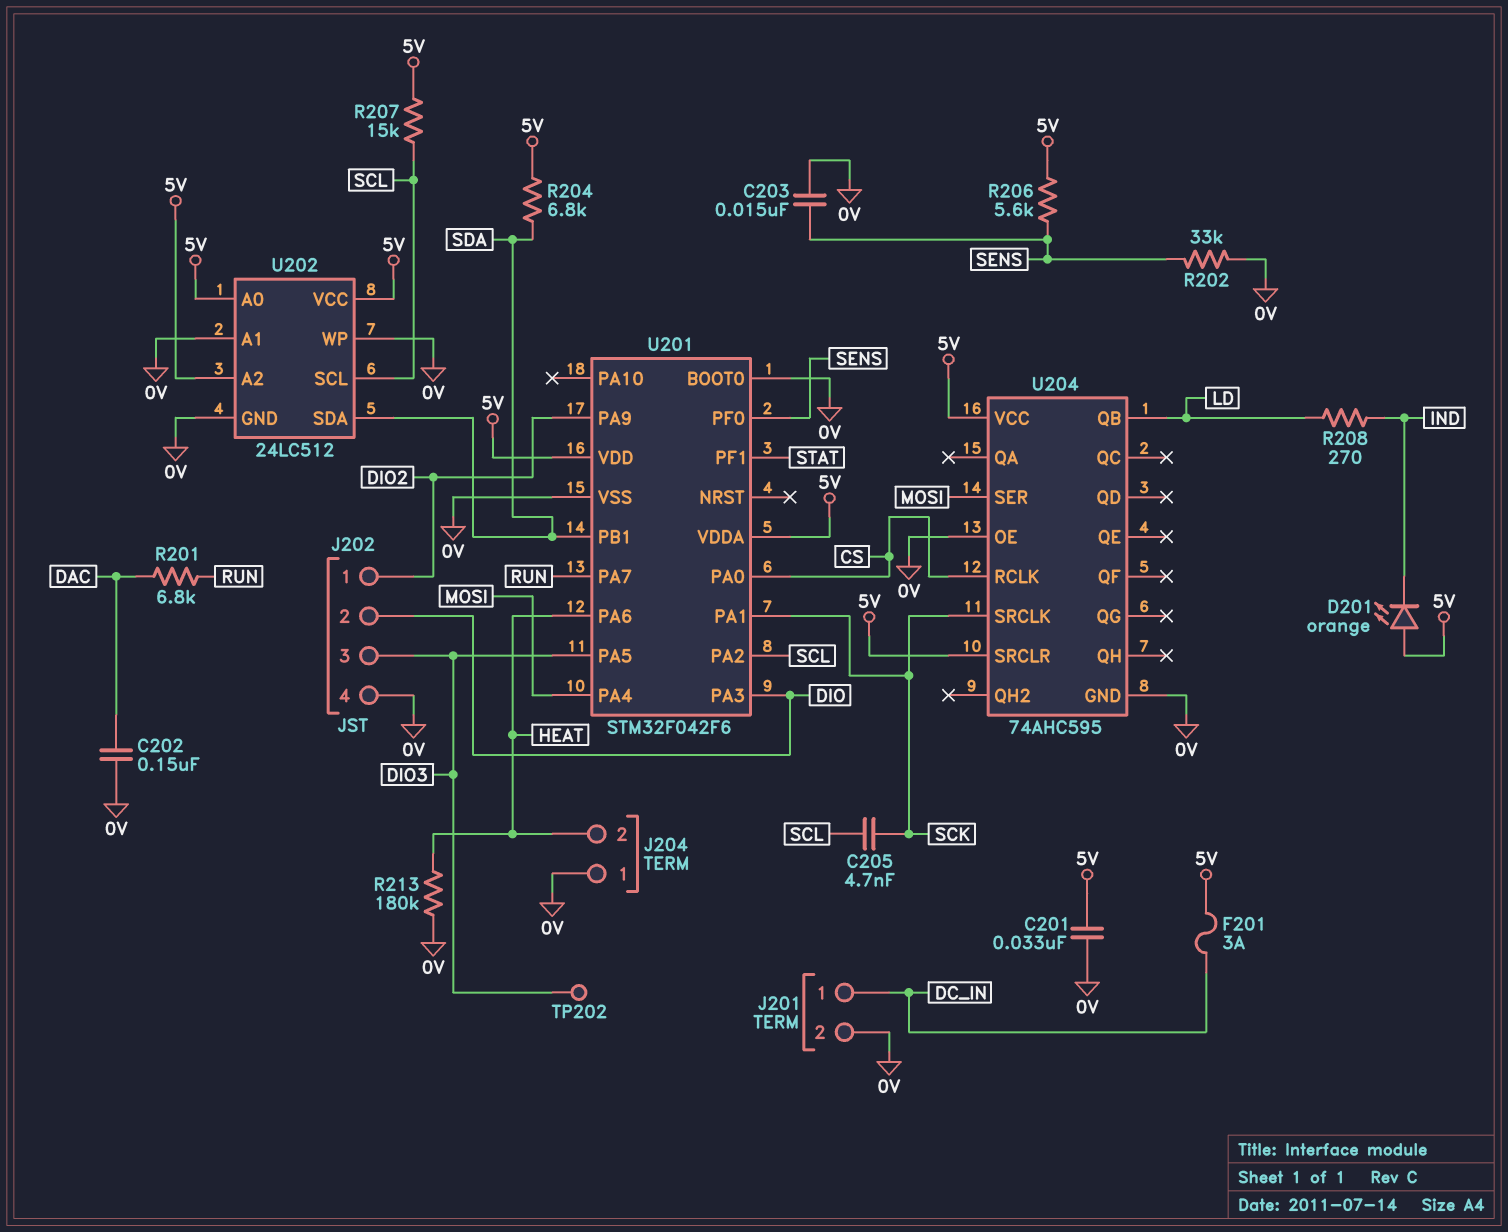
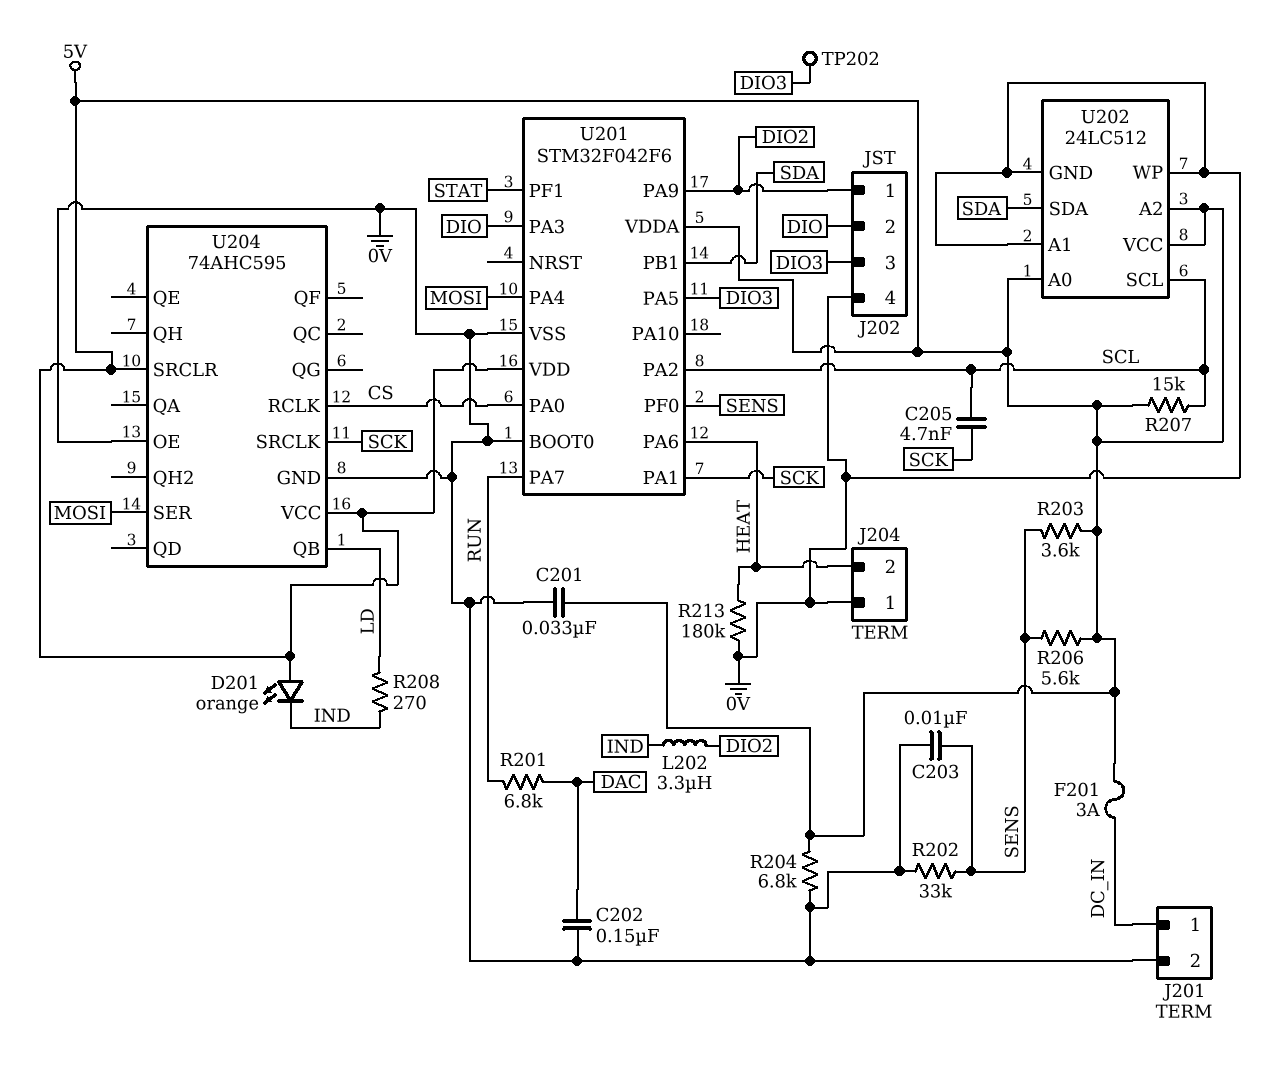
C203: 15nF (0V, SENS) -> 10nF (0V, SENS)
L202: none -> 3.3uH (DIO2, IND)
R203: none -> 3.6k (5V, SENS)
R204: 6.8k (5V, SDA) -> 6.8k (0V, 5V)

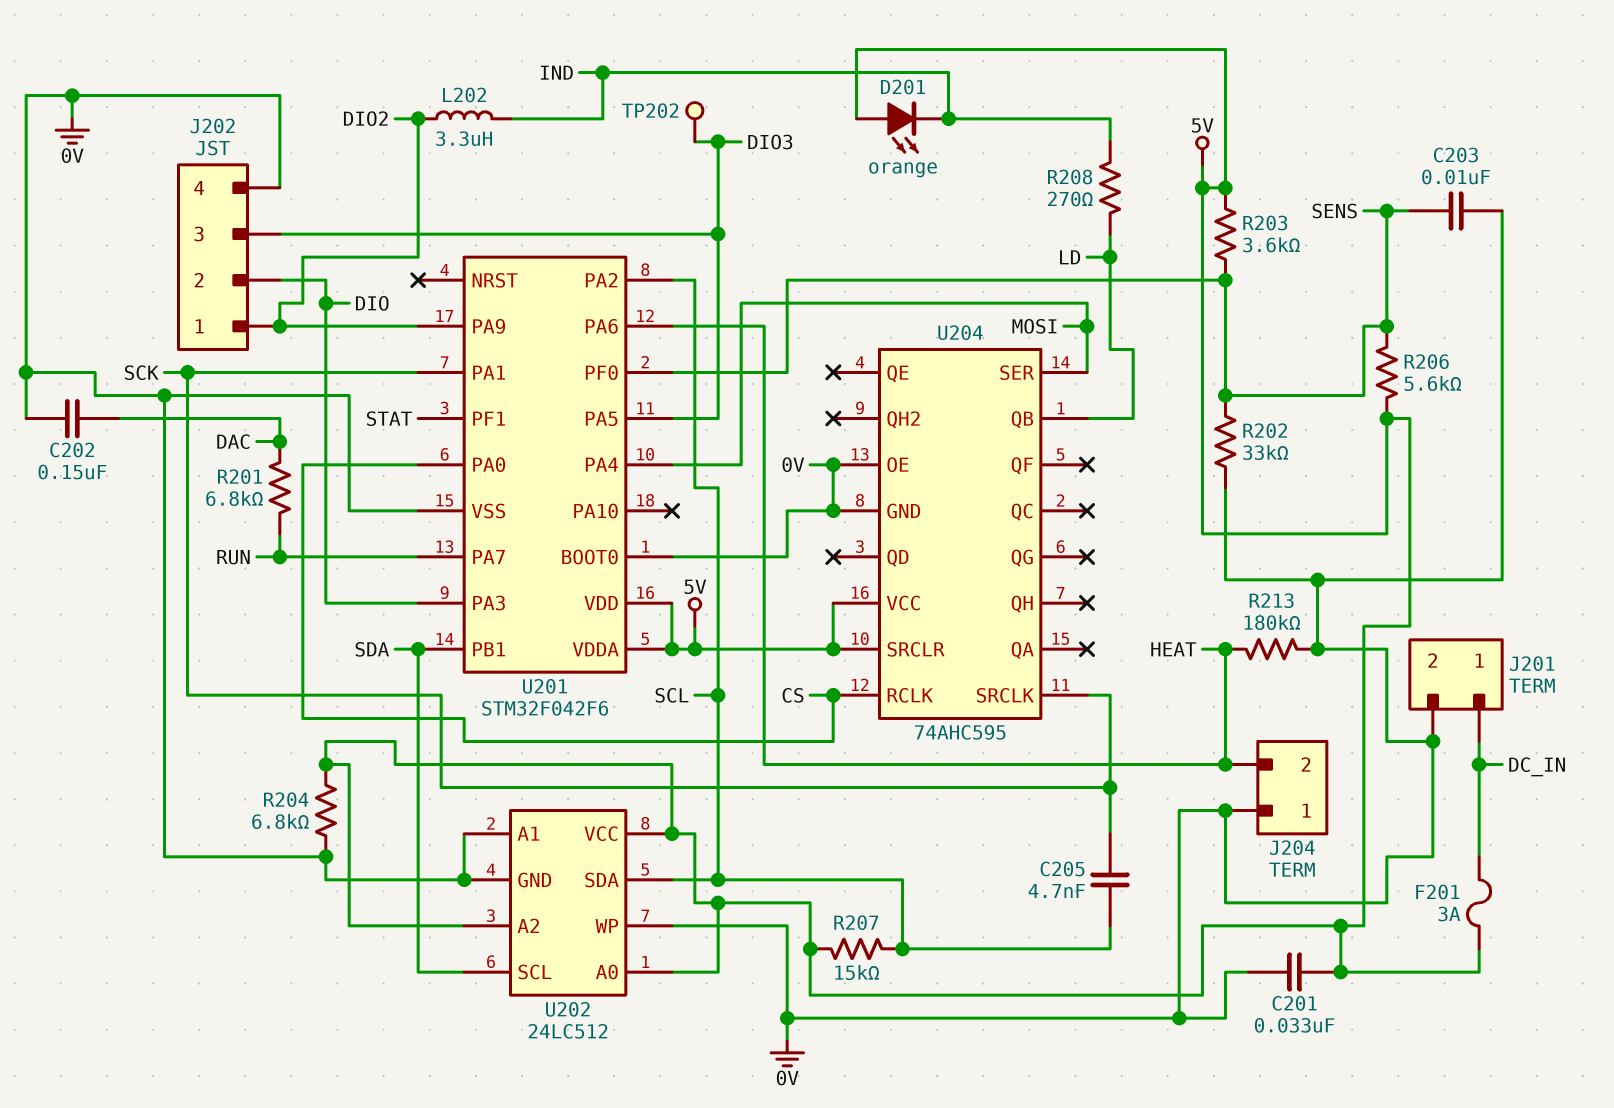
U202 pin SCL: SCL -> SDA
U202 pin SDA: SDA -> SCL

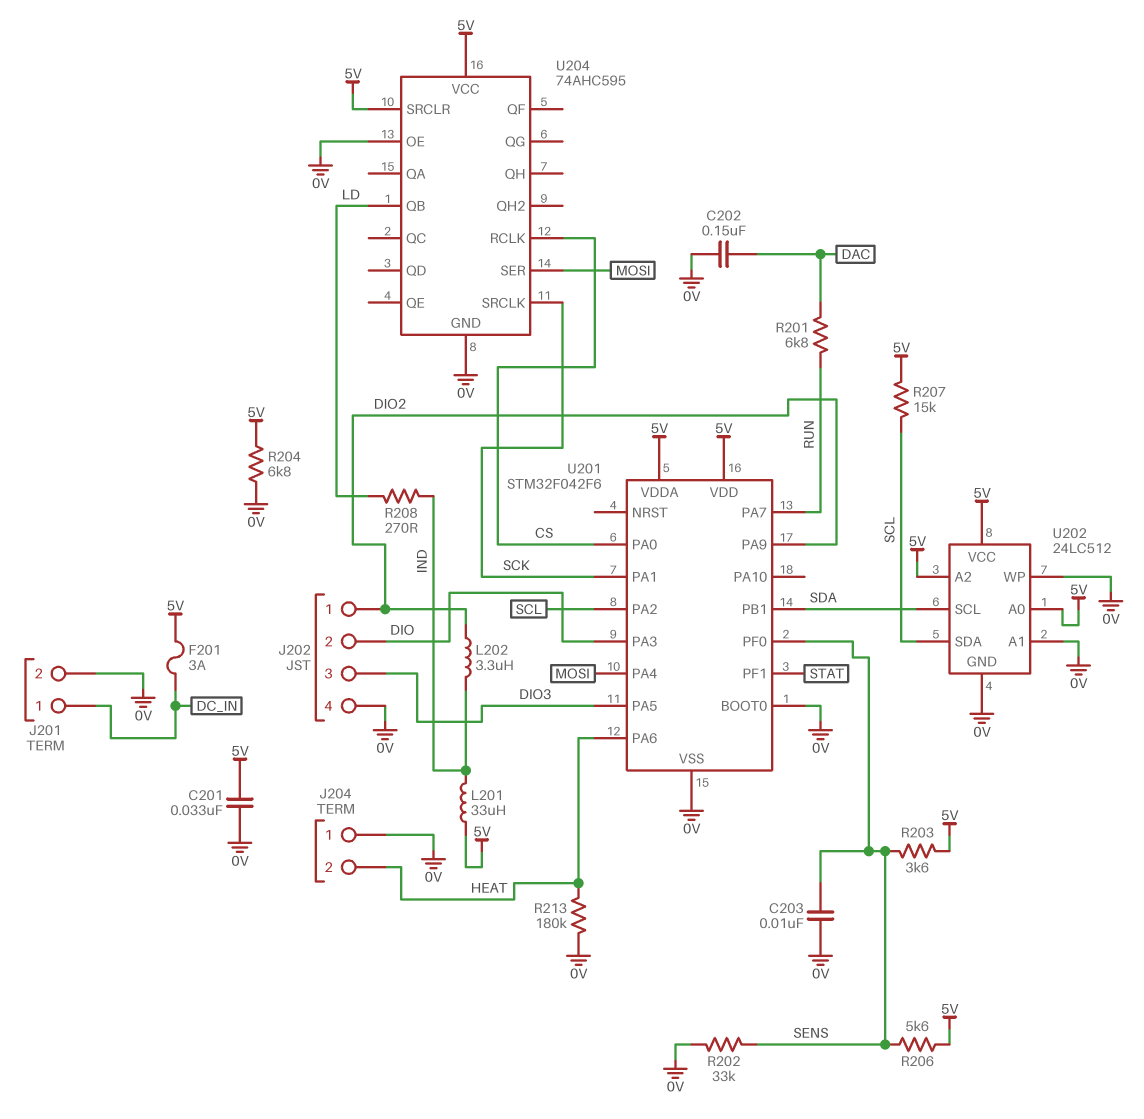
C205: 4.7nF (SCK, SCL) -> none
D201: LED orange (A 5V, K IND) -> none
L201: none -> 33uH (5V, IND)
TP202: test point (DIO3) -> none

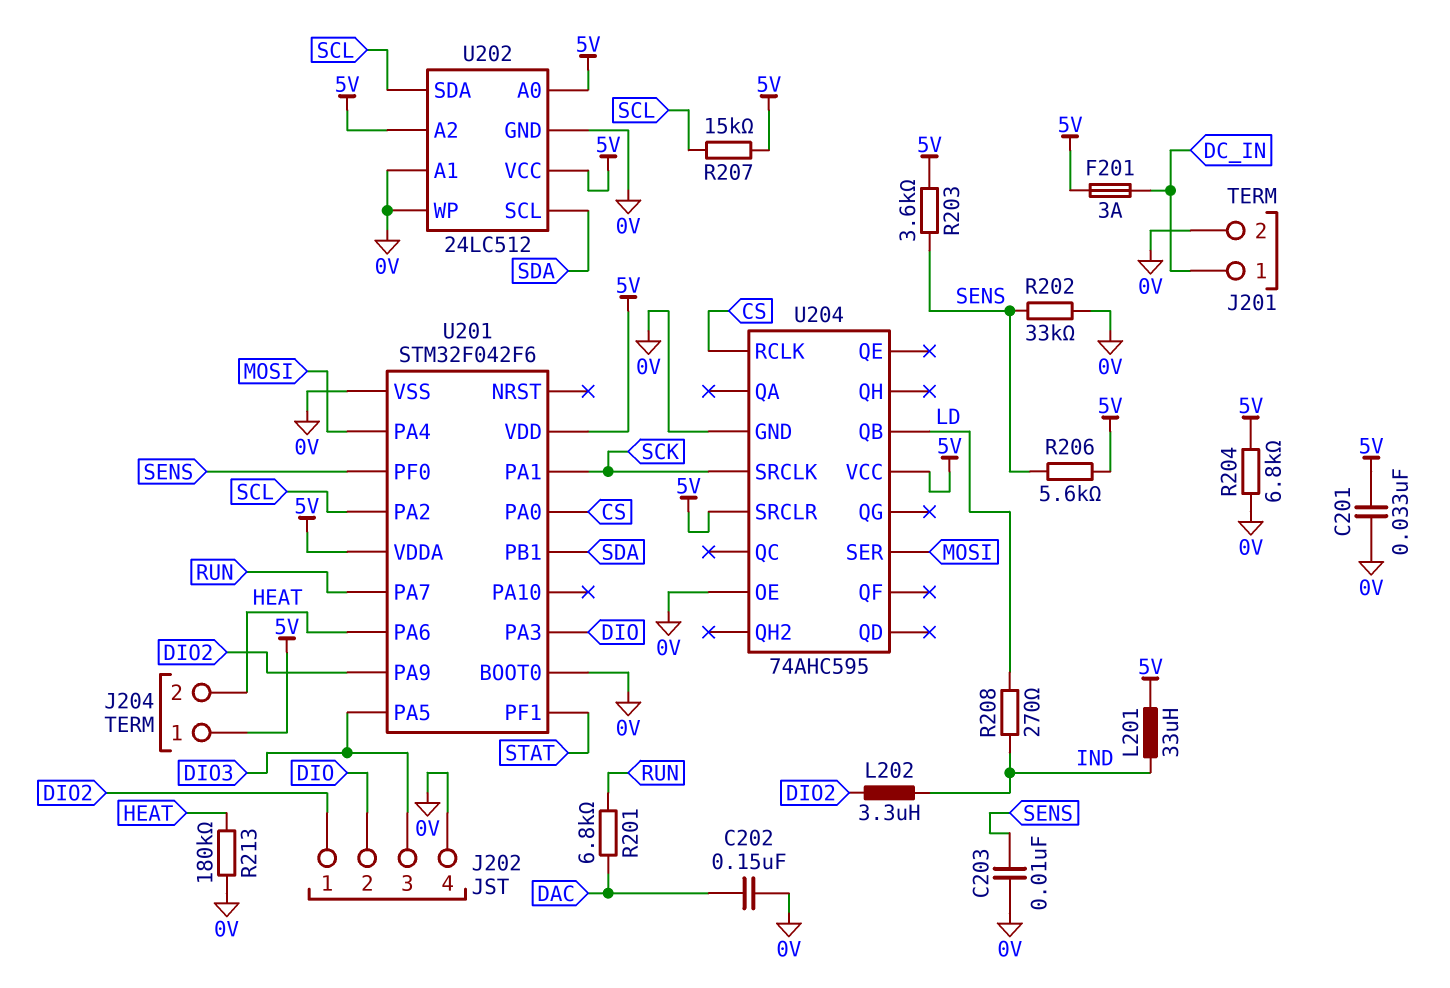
J204 pin 1: 0V -> 5V

